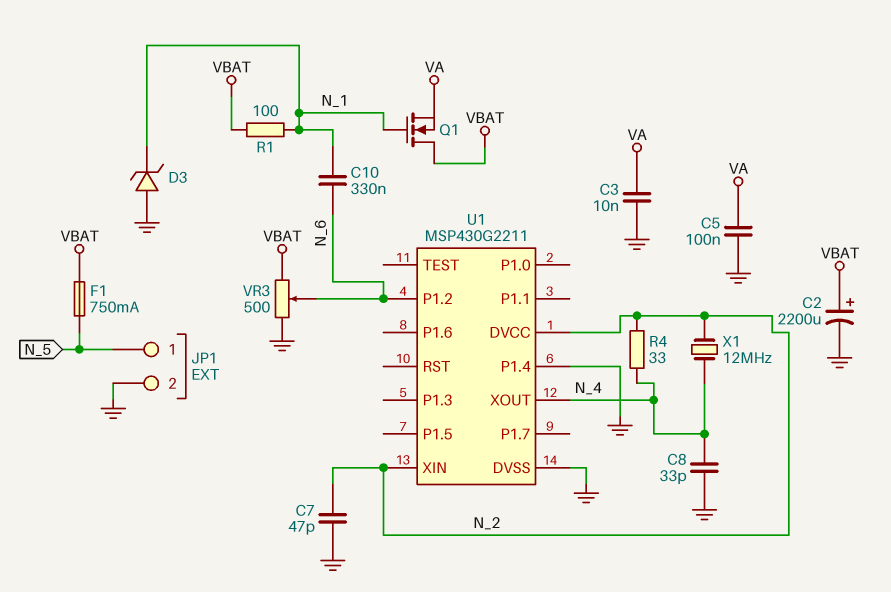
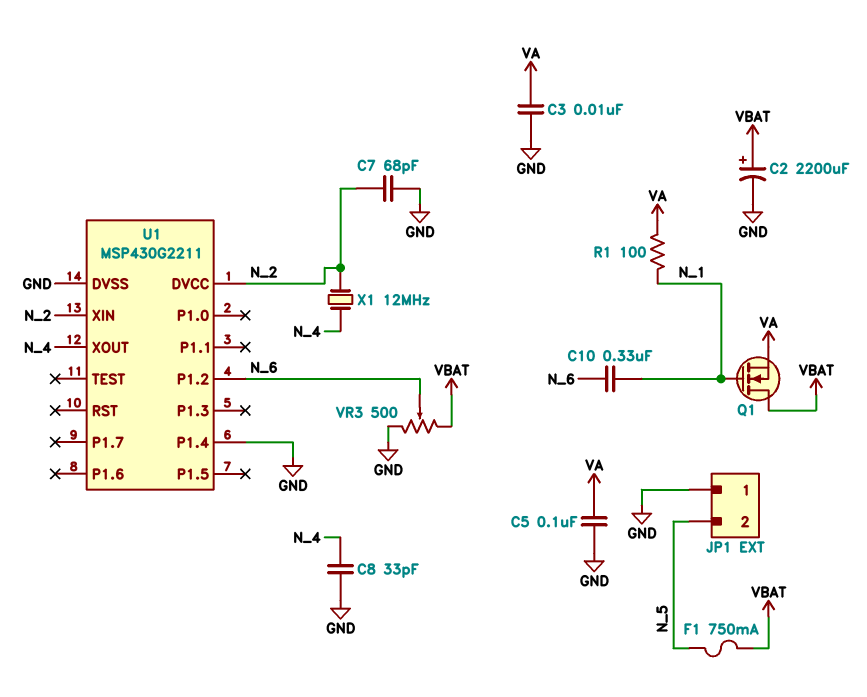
C7: 47pF (GND, N_2) -> 68pF (GND, N_2)
D3: zener (A GND, K N_1) -> none
JP1 pin 1: N_5 -> GND
JP1 pin 2: GND -> N_5
R1: 100 (N_1, VBAT) -> 100 (N_1, VA)
R4: 33 (N_2, N_4) -> none

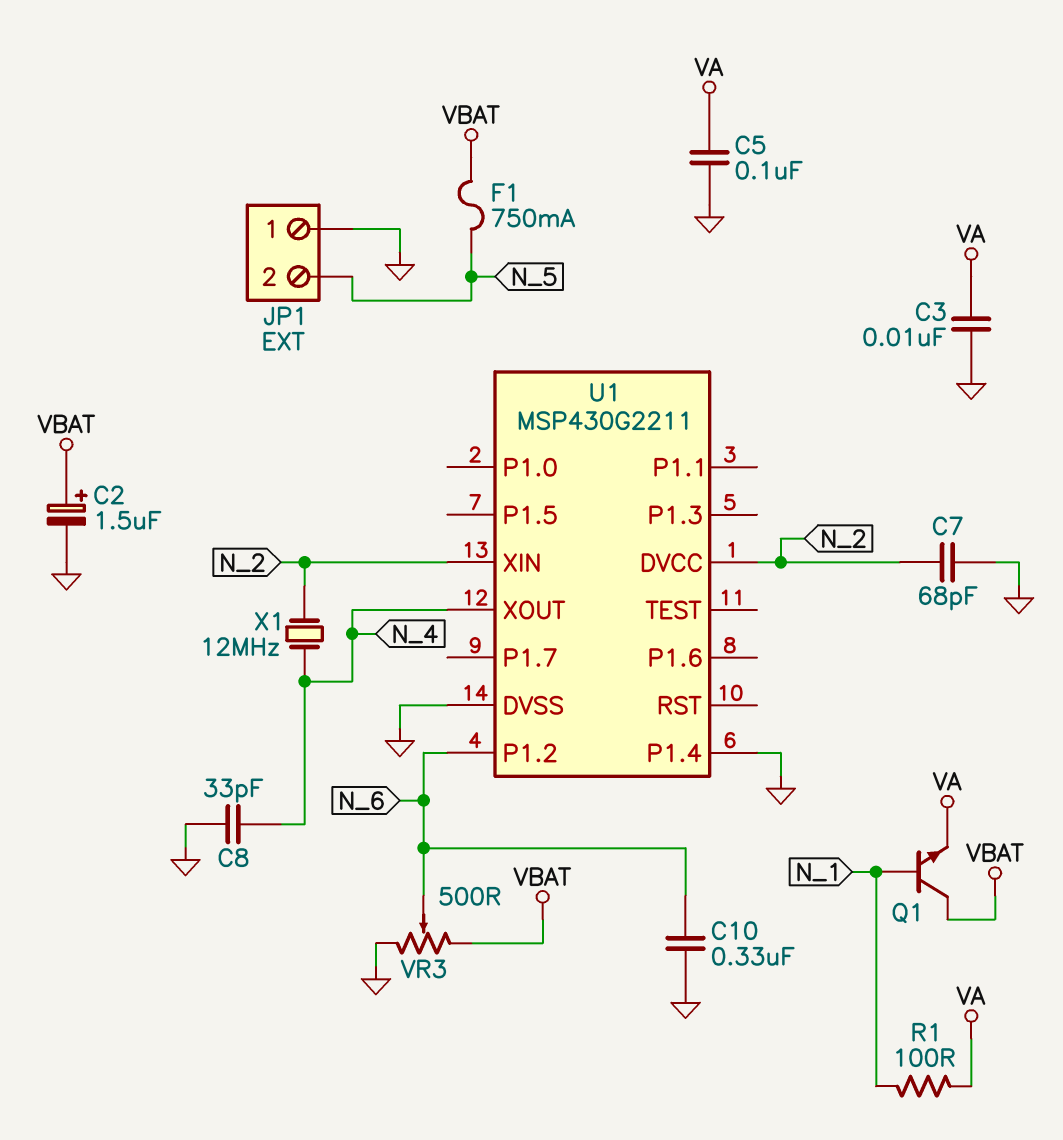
C2: 2200uF (plus VBAT, minus GND) -> 1.5uF (plus VBAT, minus GND)
C10: 330nF (N_1, N_6) -> 330nF (GND, N_6)
Q1: NMOS (G N_1, D VBAT, S VA) -> NPN (B N_1, C VBAT, E VA)

